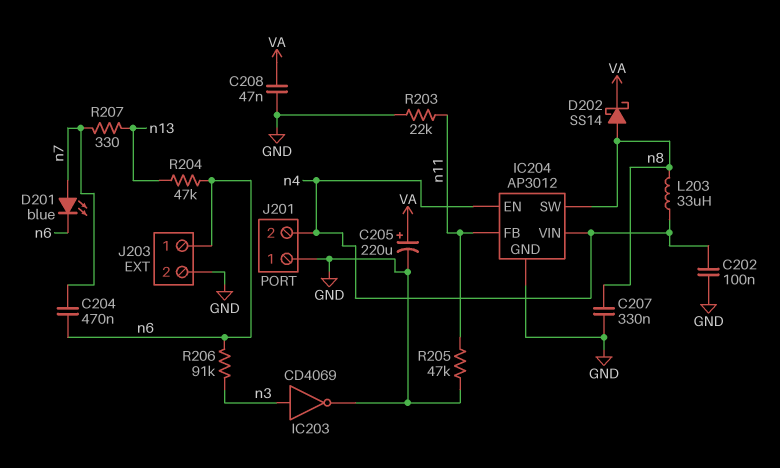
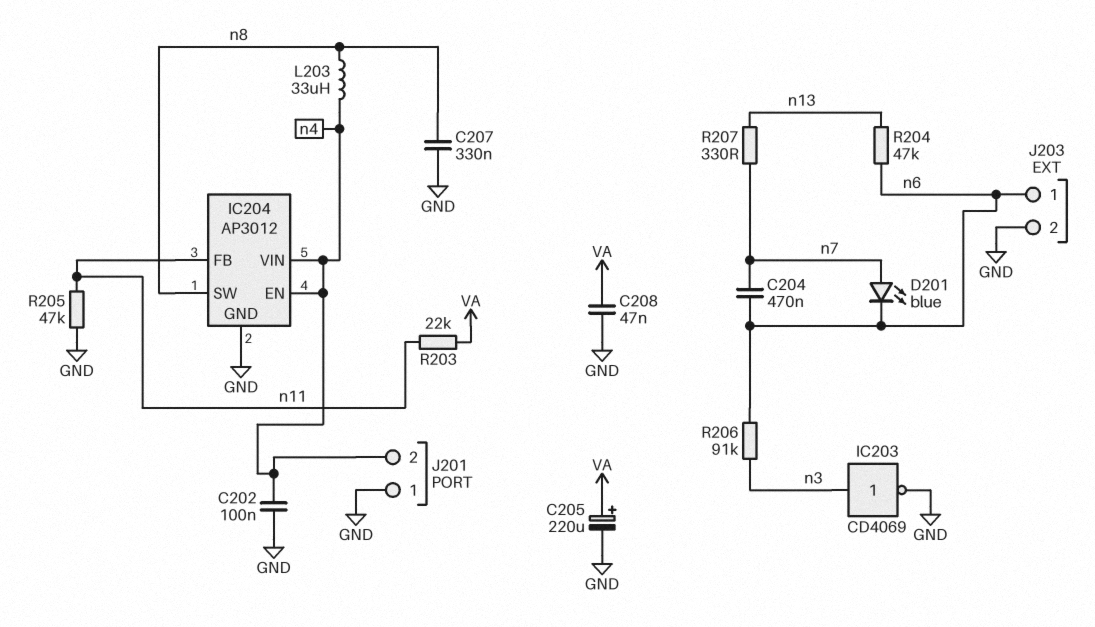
D202: schottky SS14 (A n8, K VA) -> none
R203: 22k (GND, n11) -> 22k (VA, n11)

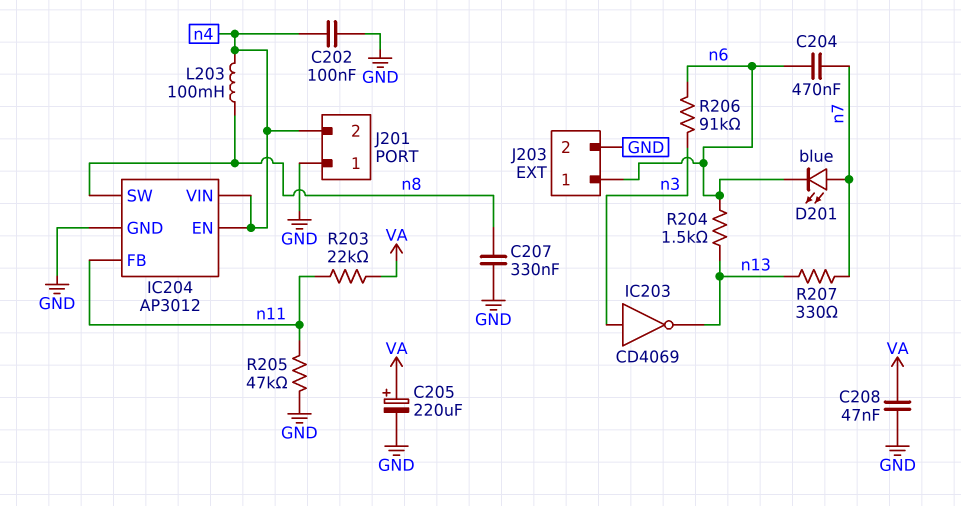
IC203: NOT CD4069 (in n3, out GND) -> NOT CD4069 (in n3, out n13)
L203: 33uH (n4, n8) -> 100mH (n4, n8)
R204: 47k (n6, n13) -> 1.5k (n6, n13)

